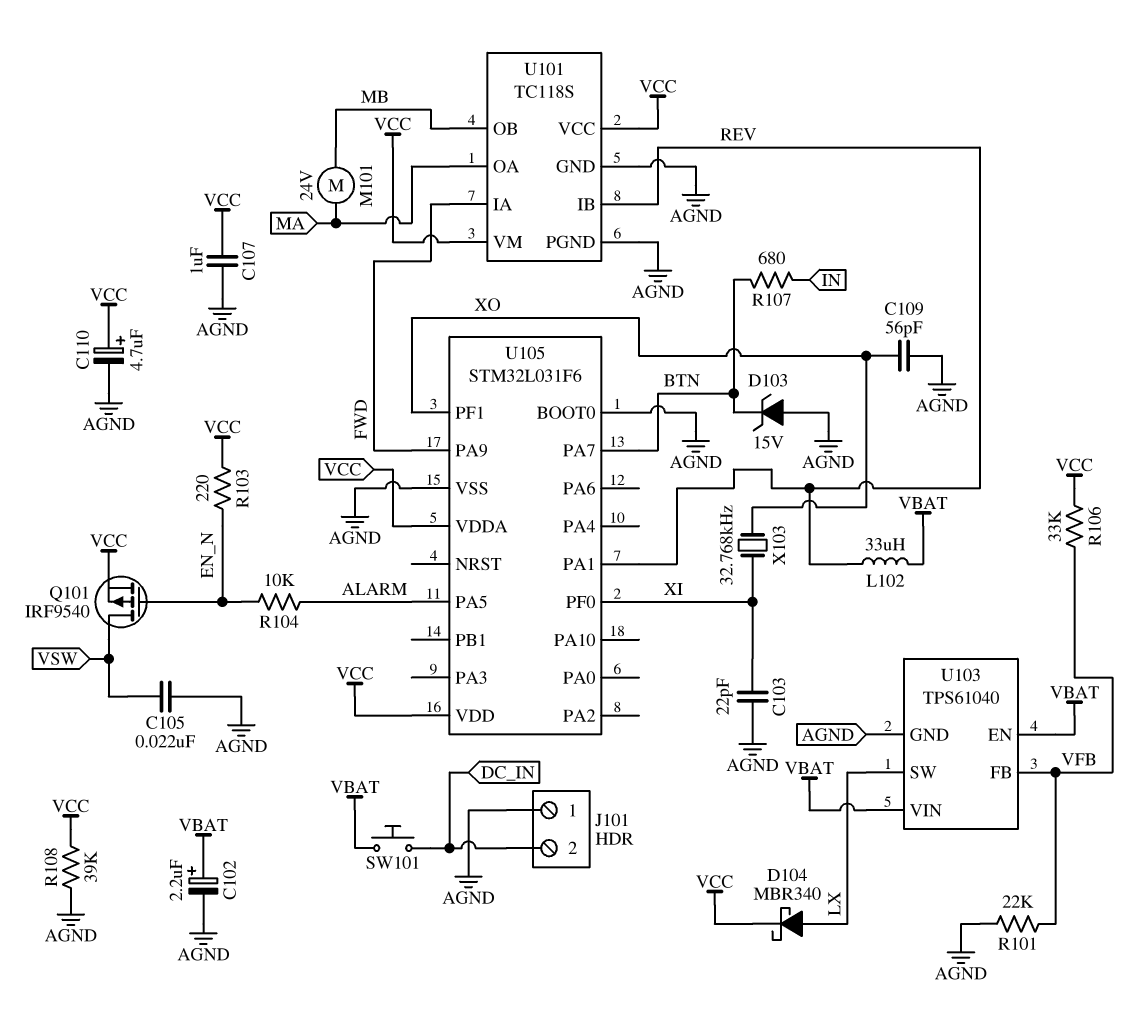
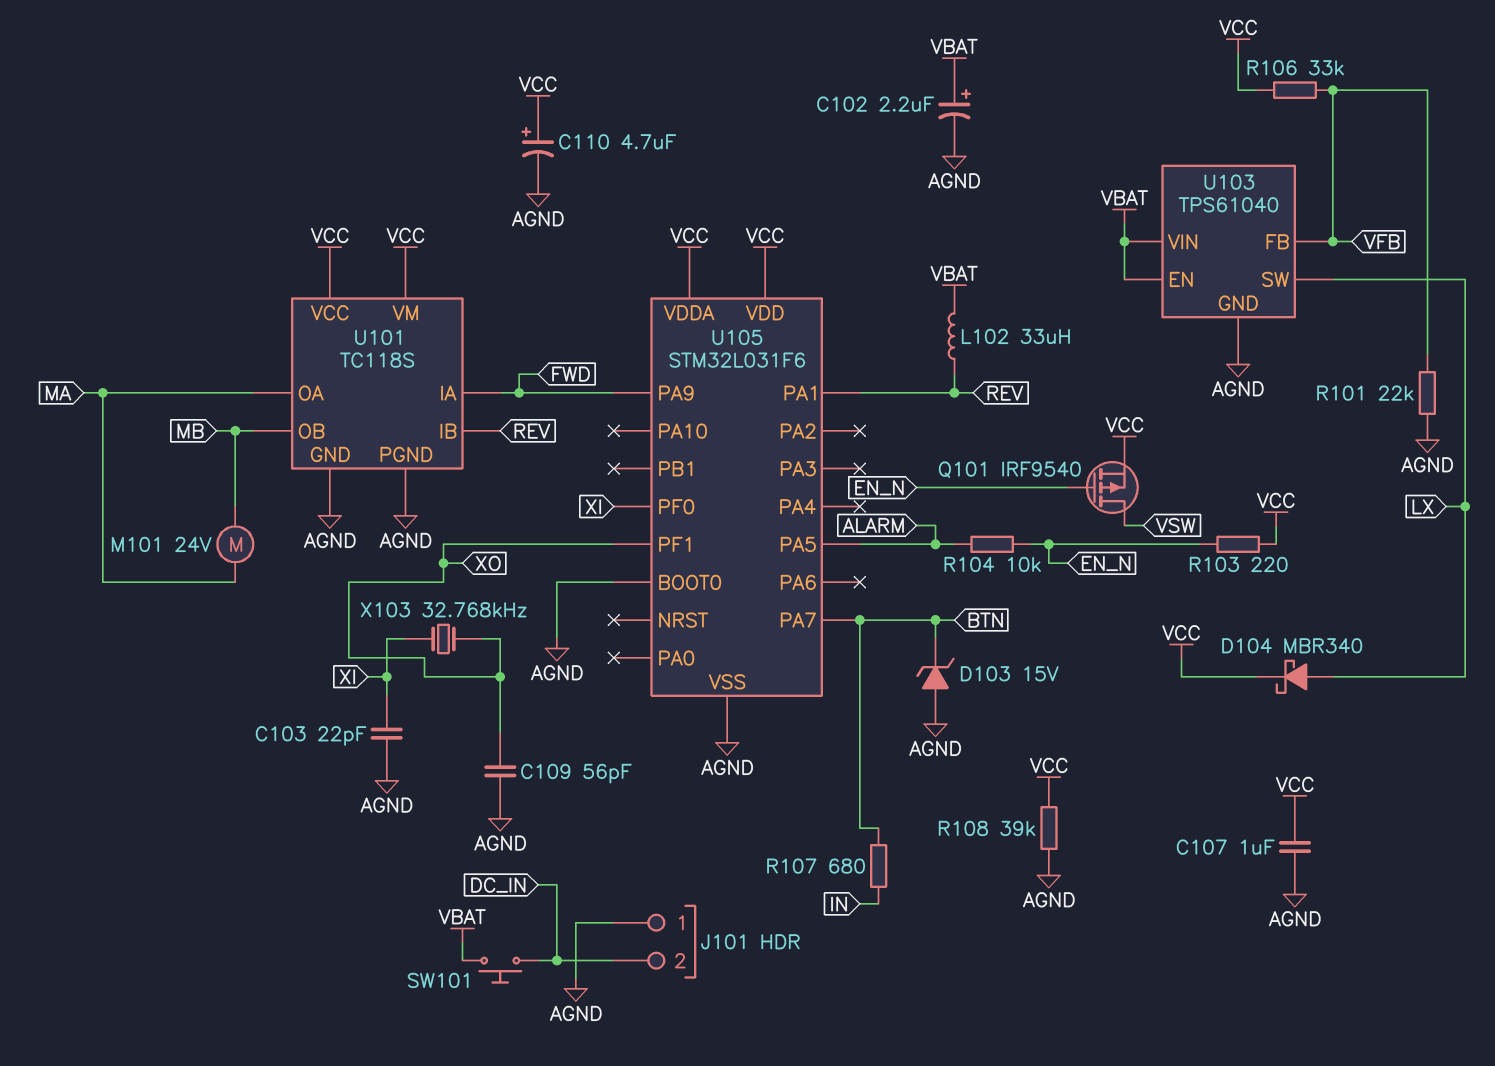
C105: 22nF (AGND, VSW) -> none

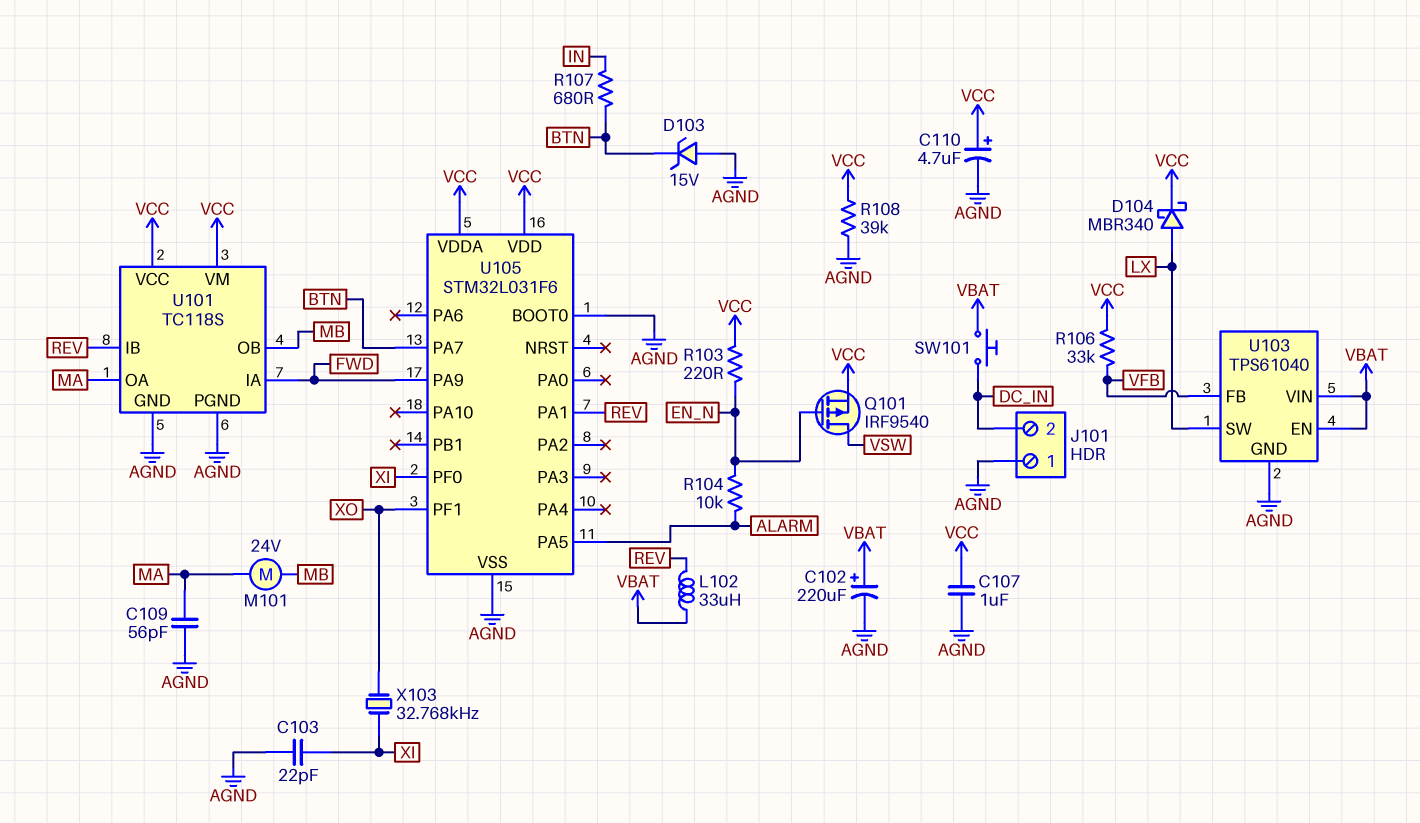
C102: 2.2uF (plus VBAT, minus AGND) -> 220uF (plus VBAT, minus AGND)
C109: 56pF (AGND, XO) -> 56pF (AGND, MA)
R101: 22k (AGND, VFB) -> none

